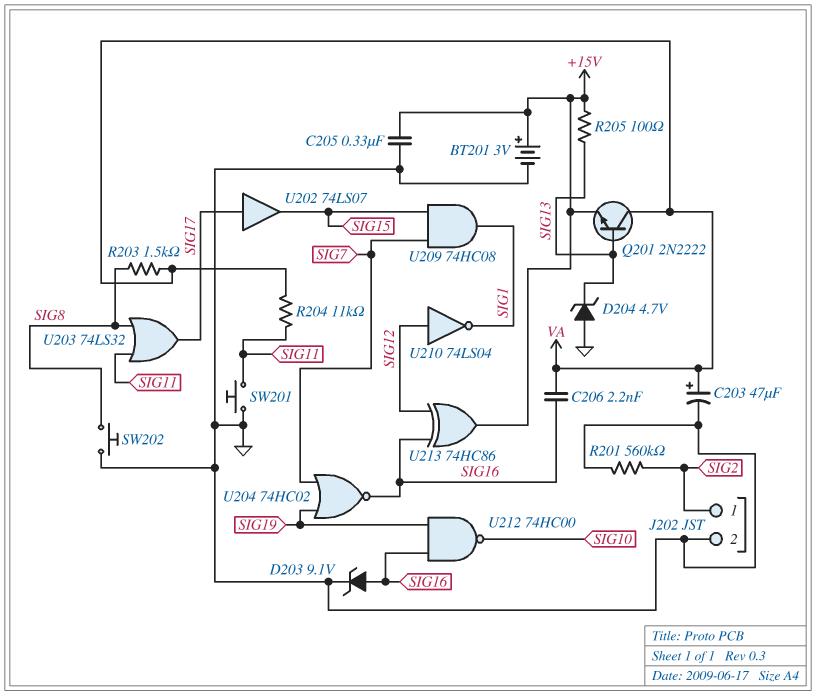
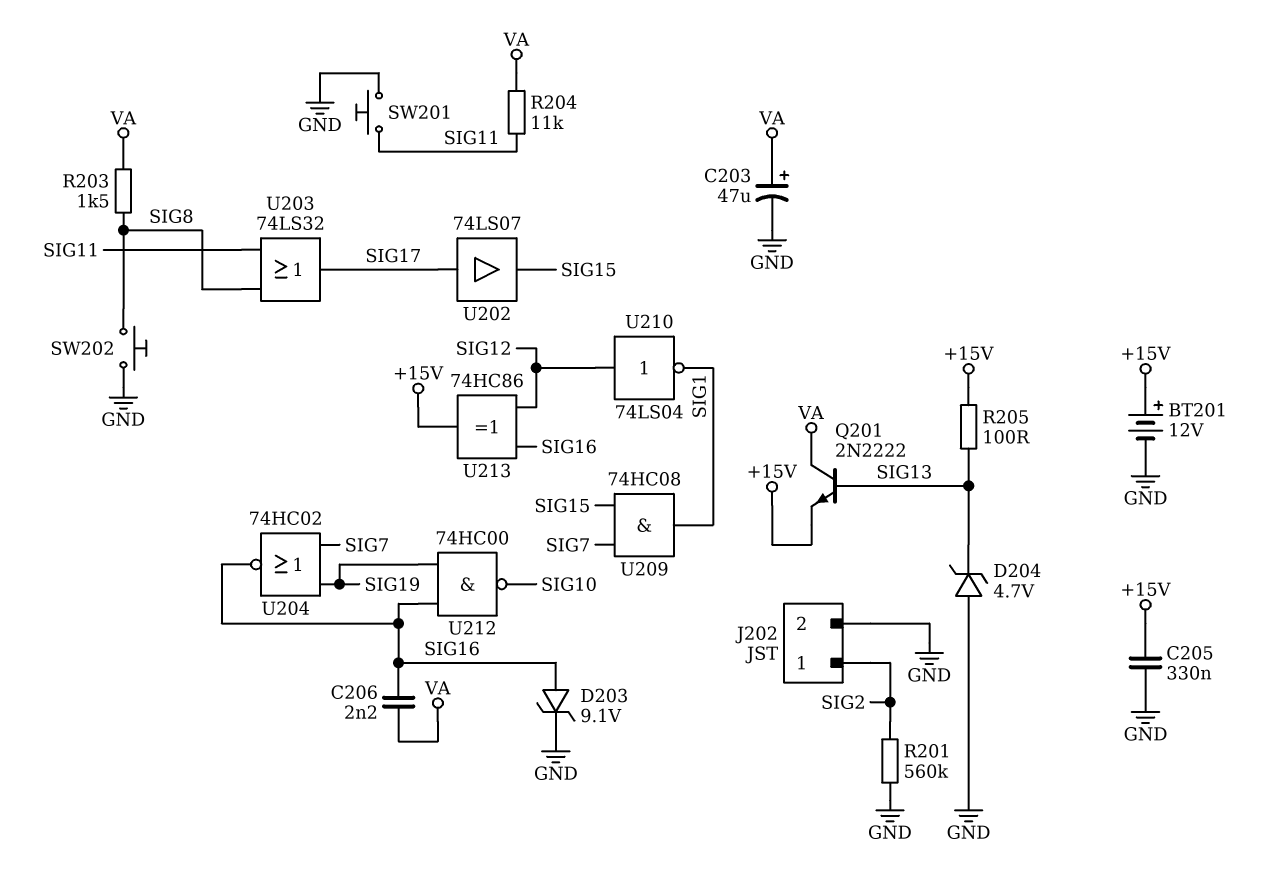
BT201: 3V (plus +15V, minus GND) -> 12V (plus +15V, minus GND)

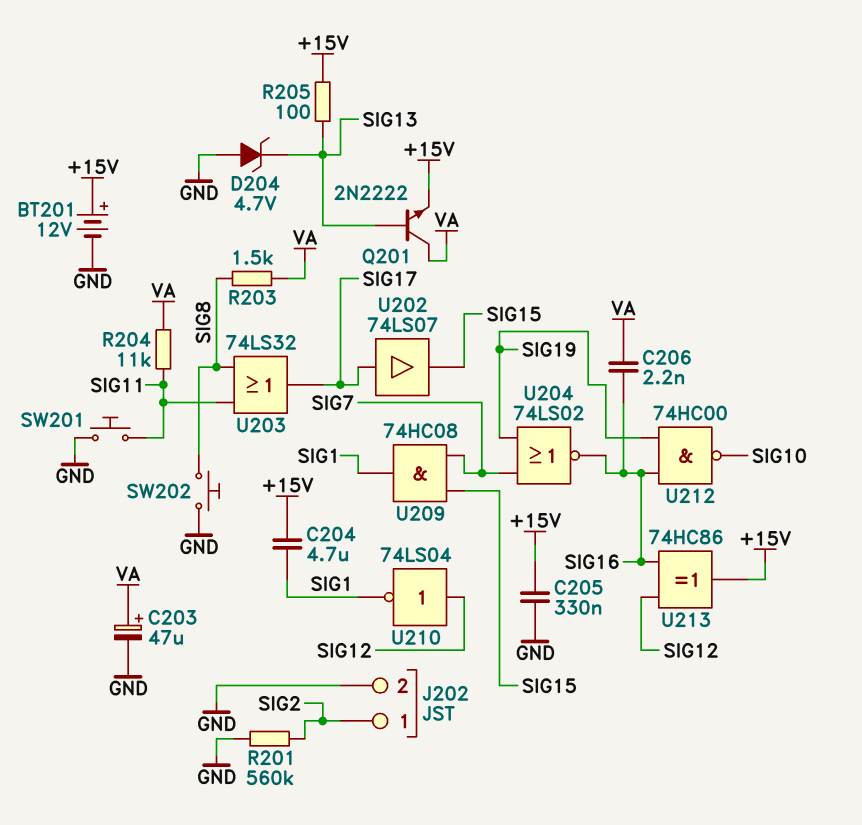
C204: none -> 4.7uF (+15V, SIG1)
D203: zener 9.1V (A SIG16, K GND) -> none
U204: NOR 74HC02 (in SIG7, in SIG19, out SIG16) -> NOR 74LS02 (in SIG7, in SIG19, out SIG16)

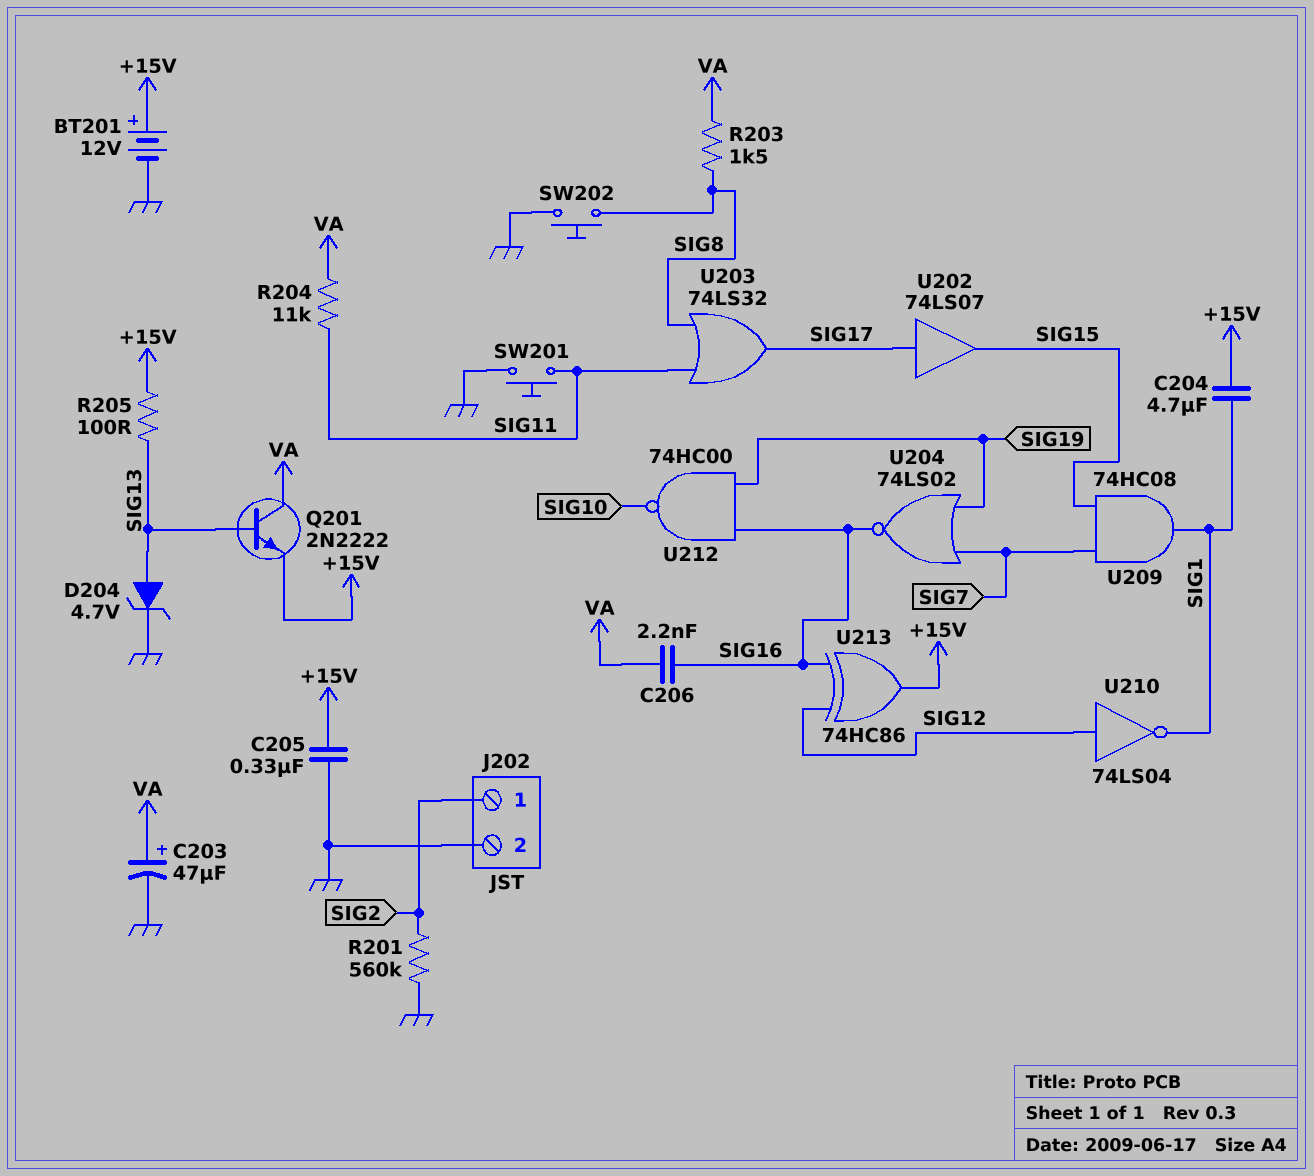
D204: zener 4.7V (A GND, K SIG13) -> zener 4.7V (A SIG13, K GND)

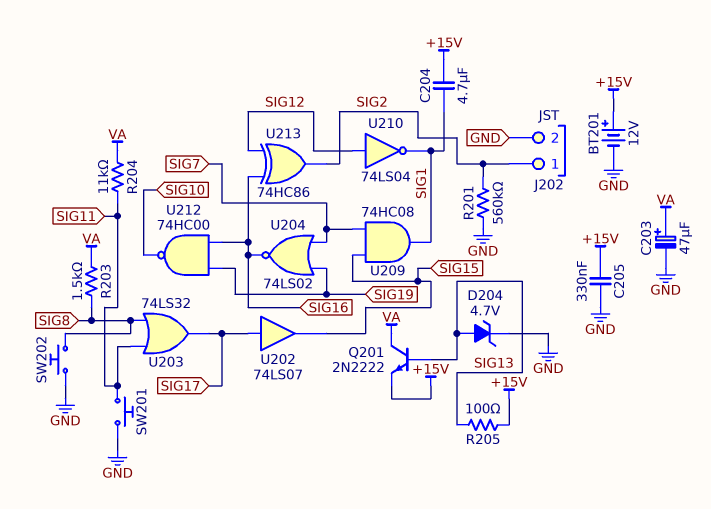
C206: 2.2nF (SIG16, VA) -> none
U213: XOR 74HC86 (in SIG12, in SIG16, out +15V) -> XOR 74HC86 (in SIG12, in SIG16, out SIG2)

